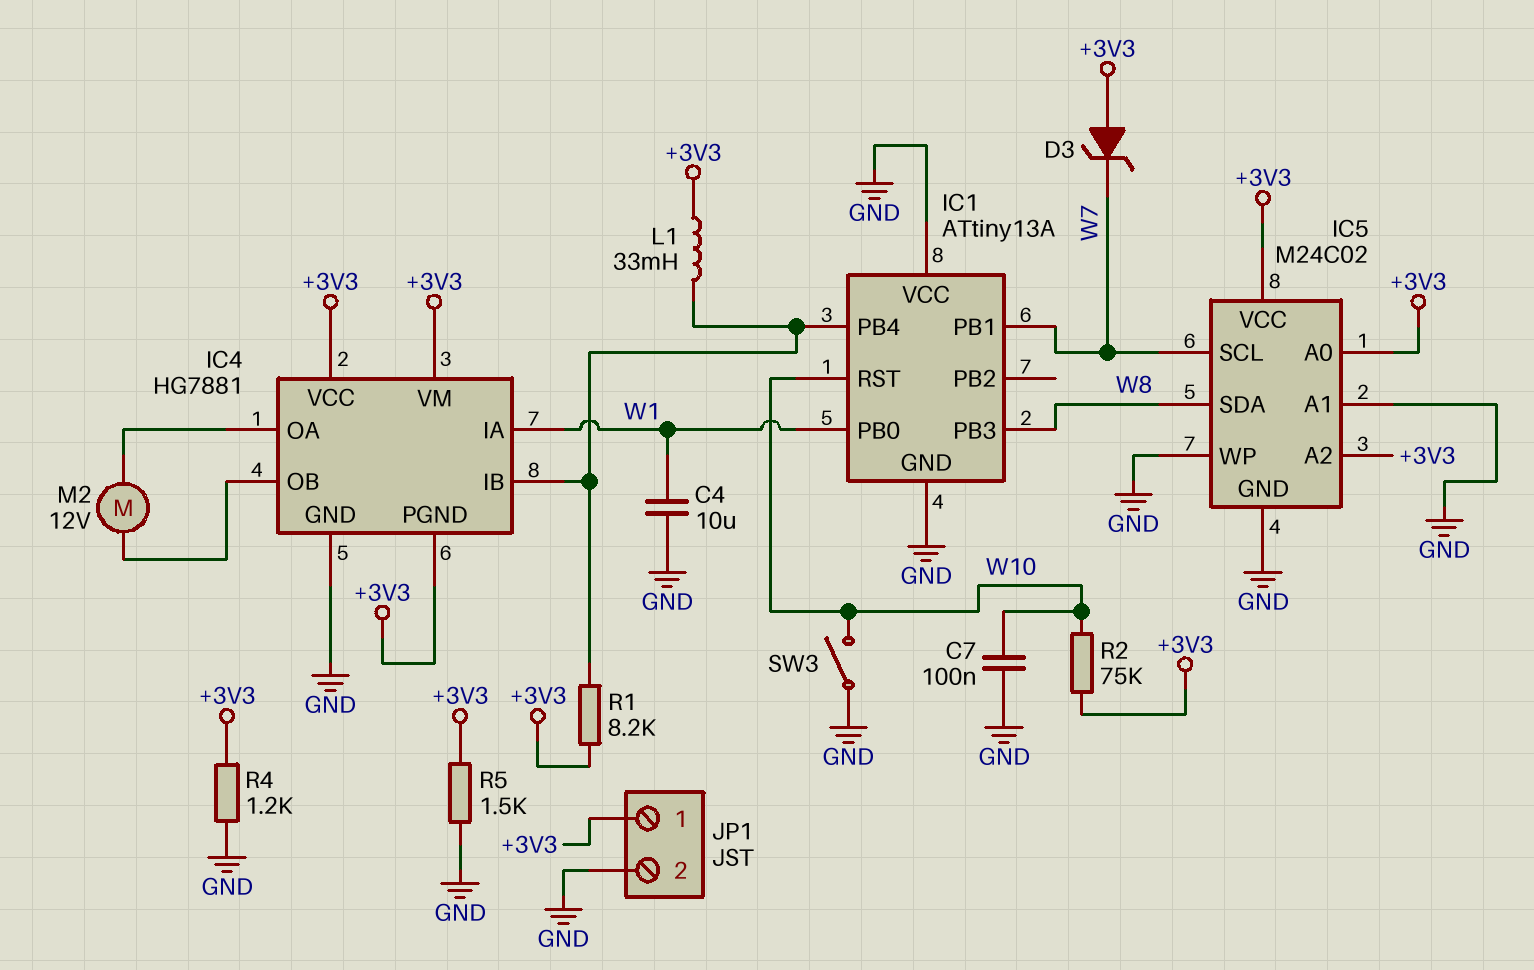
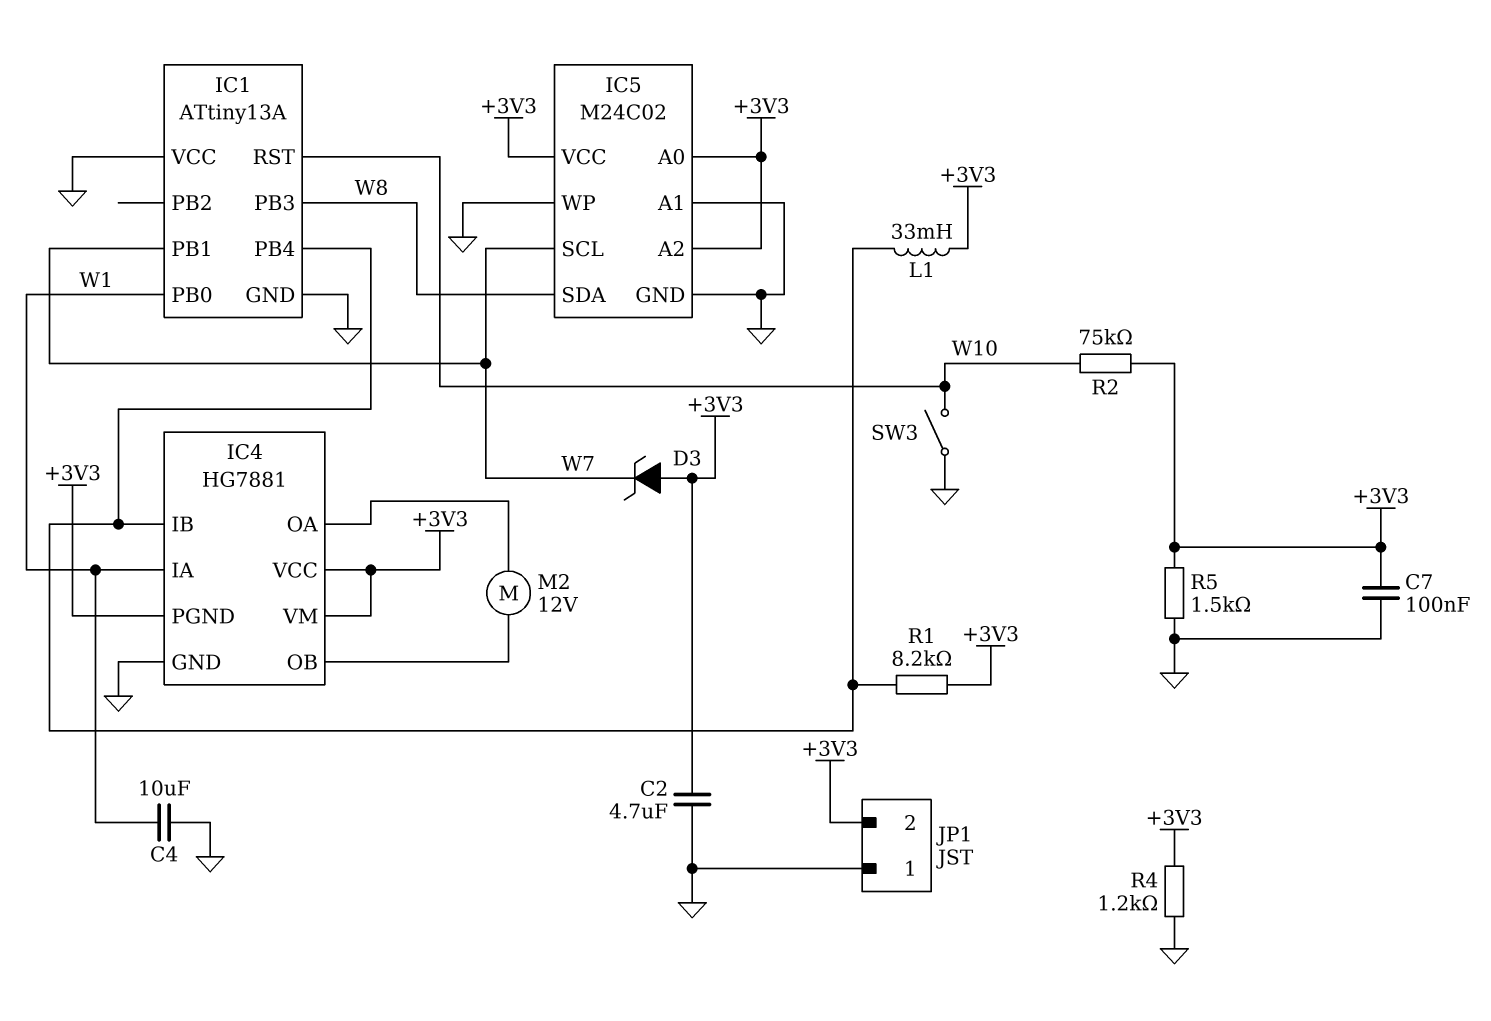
C2: none -> 4.7uF (+3V3, GND)
C7: 100nF (GND, W10) -> 100nF (+3V3, GND)
JP1 pin 1: +3V3 -> GND
JP1 pin 2: GND -> +3V3

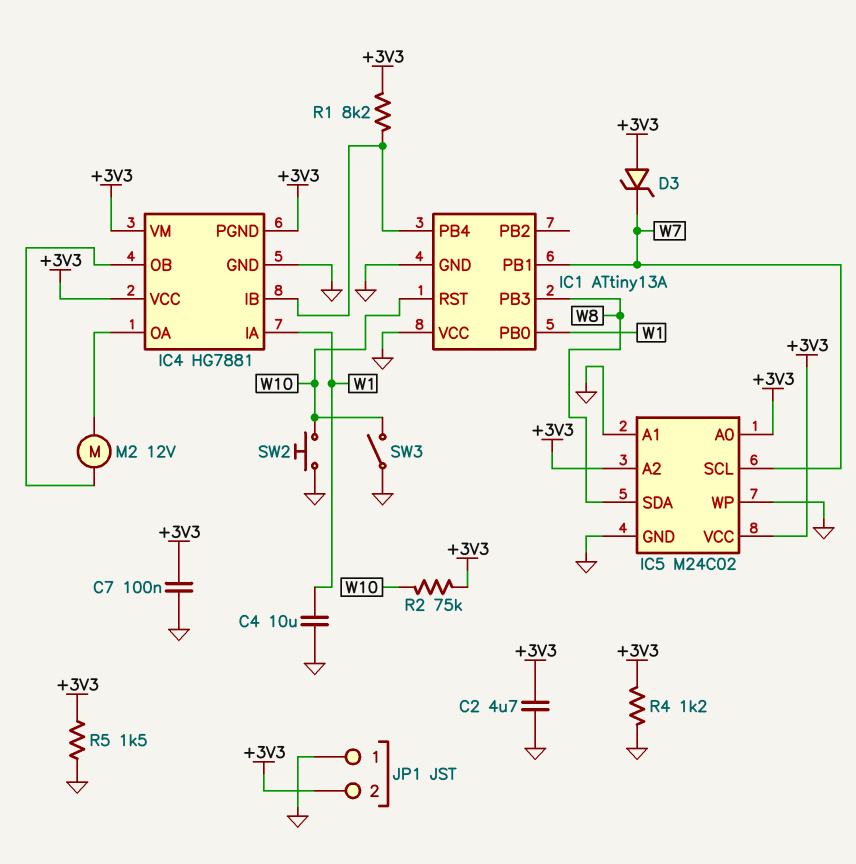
L1: 33mH (+3V3, IC1/PB4) -> none
SW2: none -> button (GND, W10)

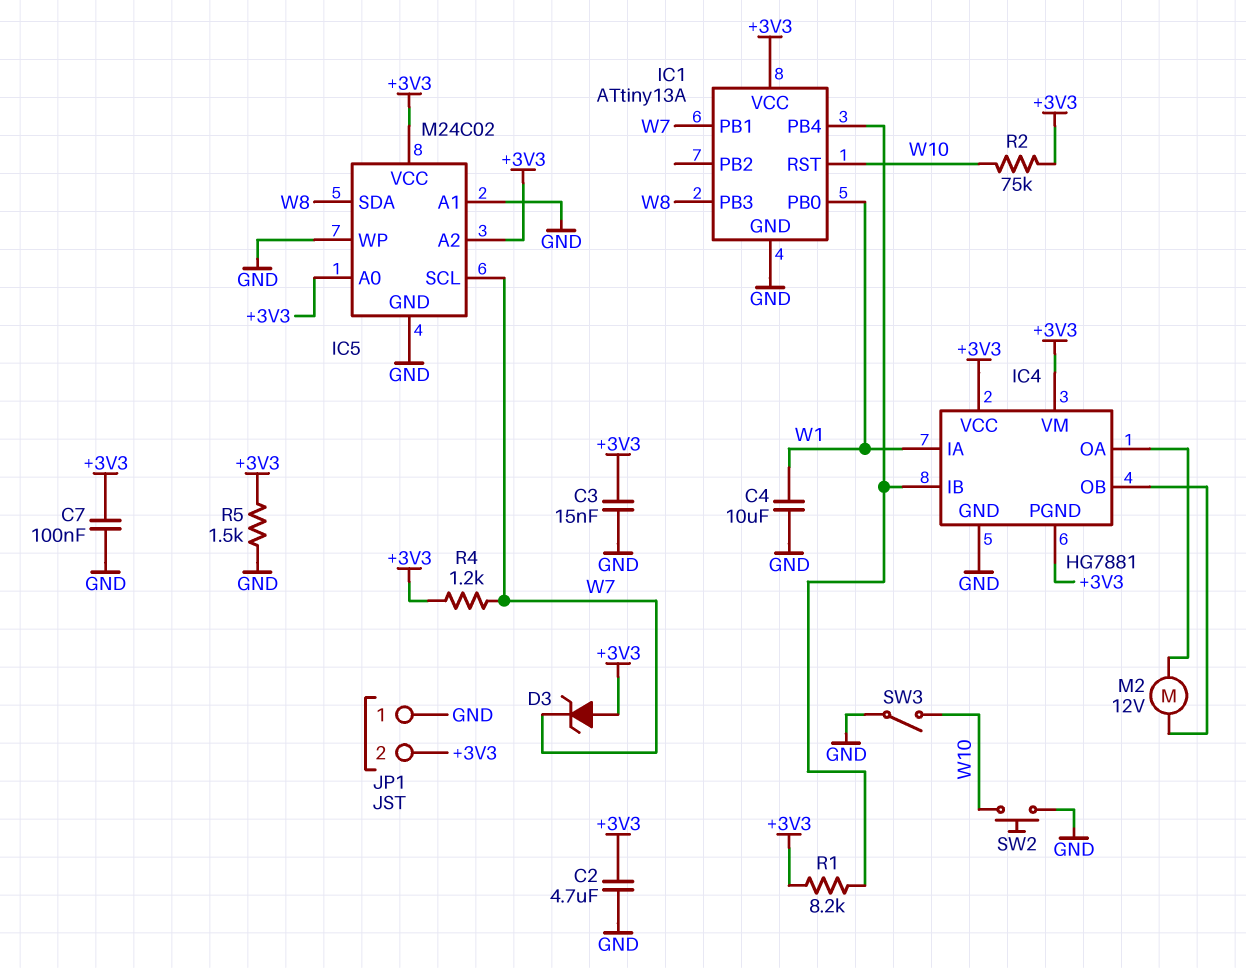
C3: none -> 15nF (+3V3, GND)
IC1 pin VCC: GND -> +3V3
R4: 1.2k (+3V3, GND) -> 1.2k (+3V3, W7)

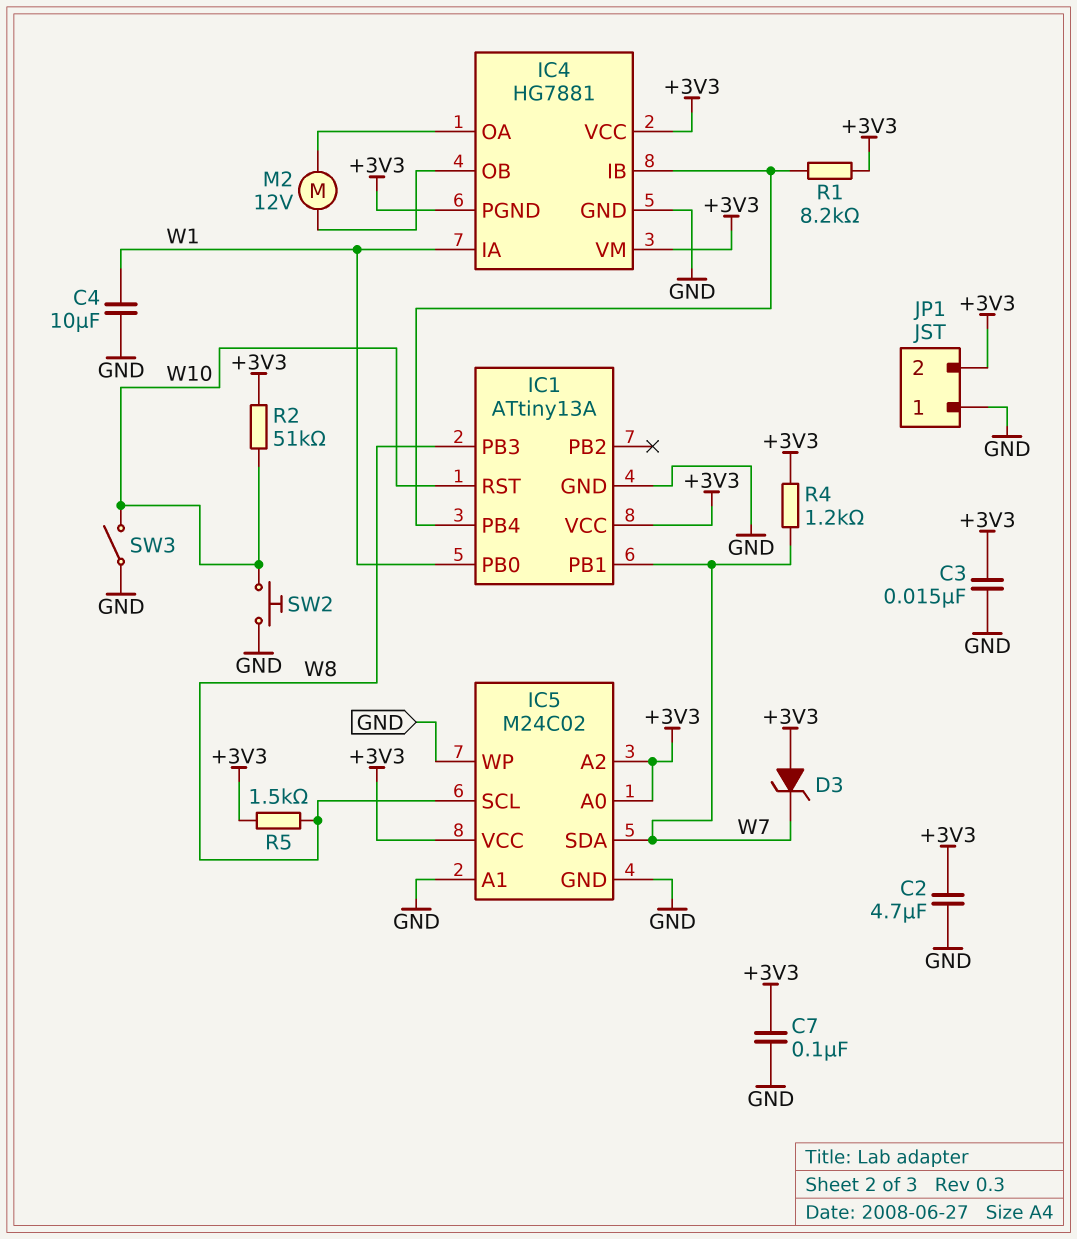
IC5 pin SCL: W7 -> W8
IC5 pin SDA: W8 -> W7
R2: 75k (+3V3, W10) -> 51k (+3V3, W10)
R5: 1.5k (+3V3, GND) -> 1.5k (+3V3, W8)

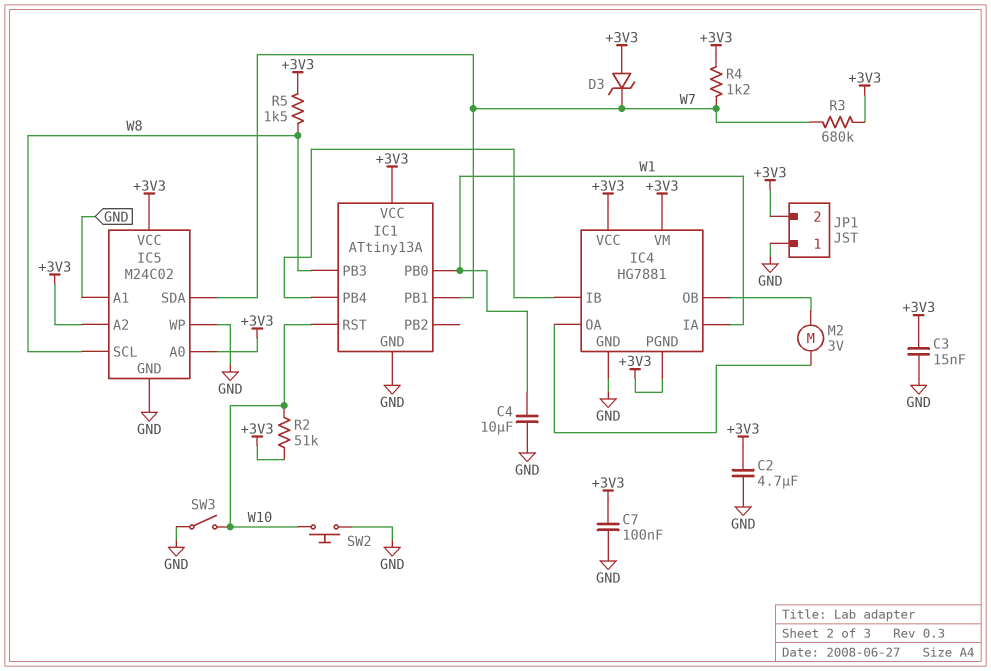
M2: motor 12V (IC4/OA, IC4/OB) -> motor 3V (IC4/OA, IC4/OB)
R1: 8.2k (+3V3, IC1/PB4) -> none
R3: none -> 680k (+3V3, W7)

